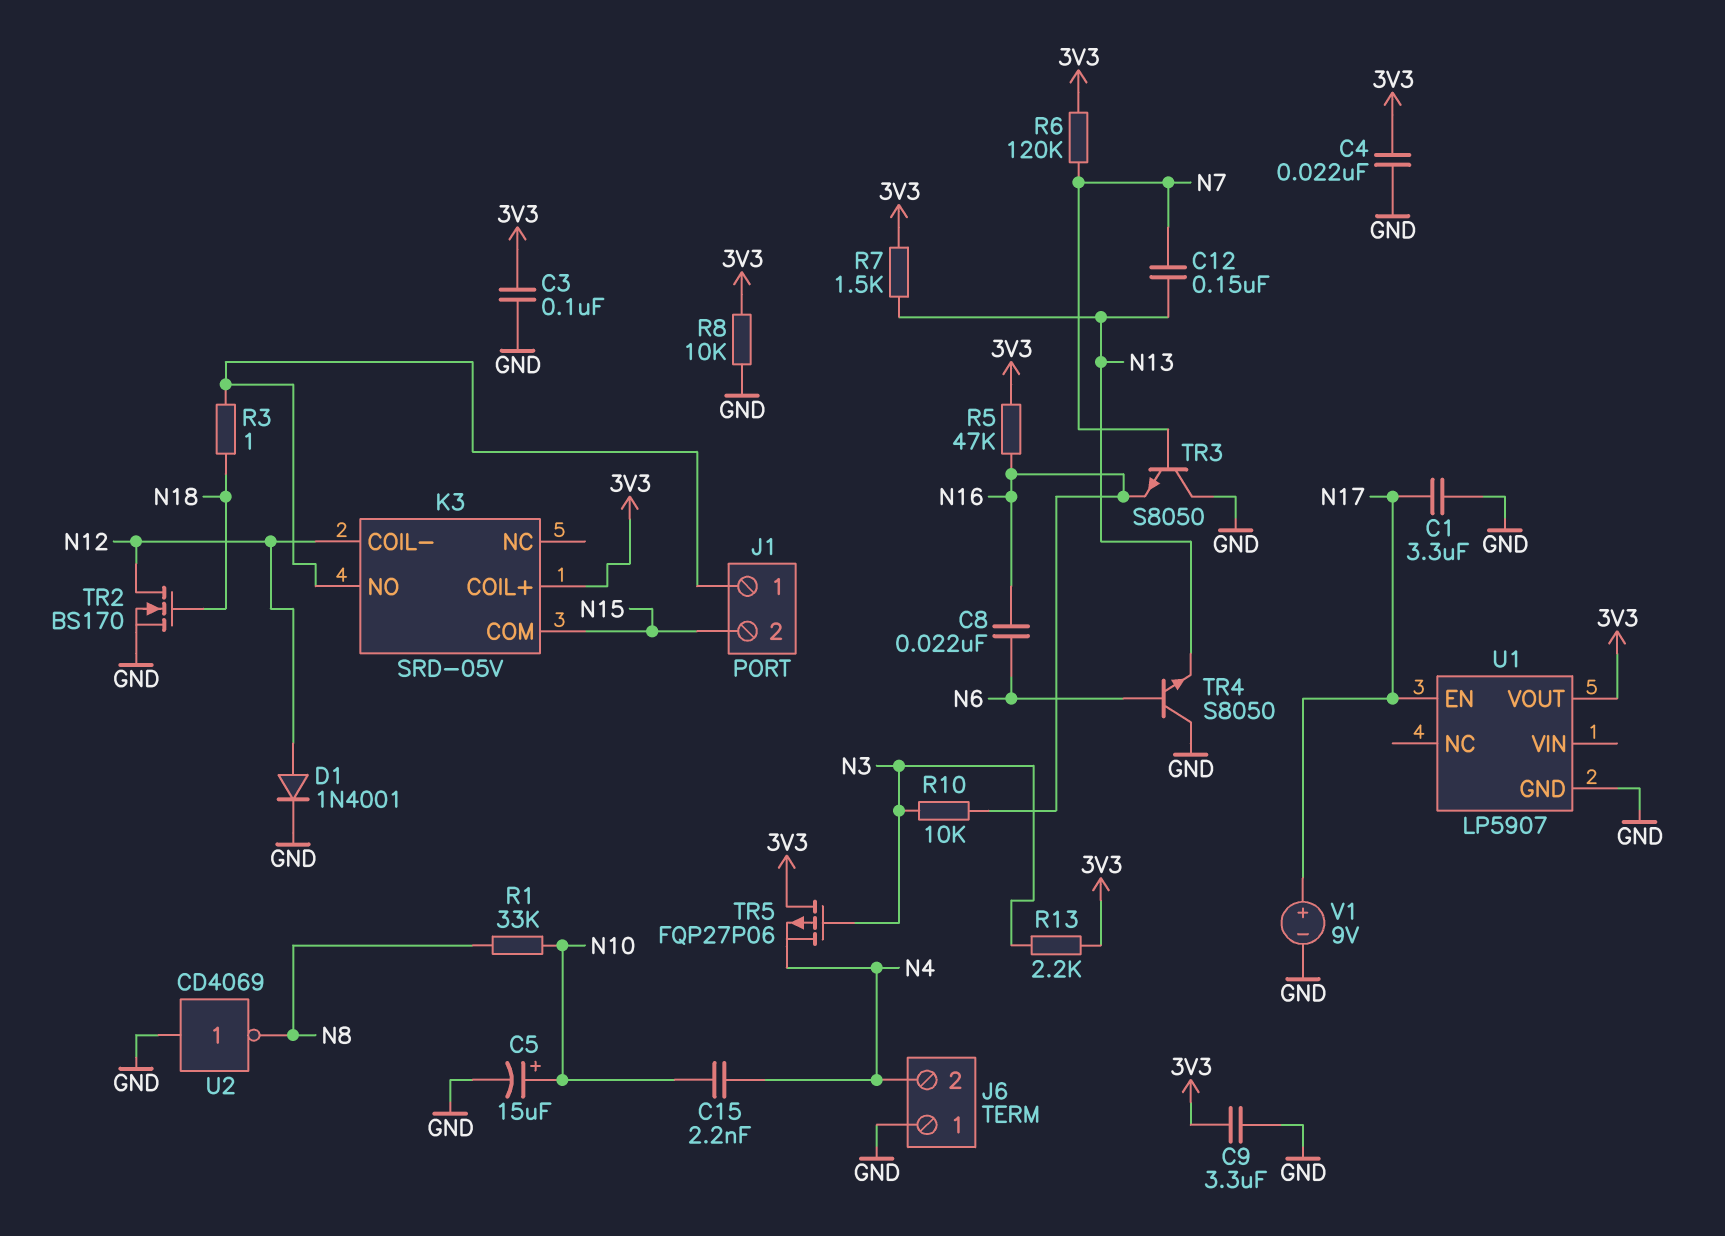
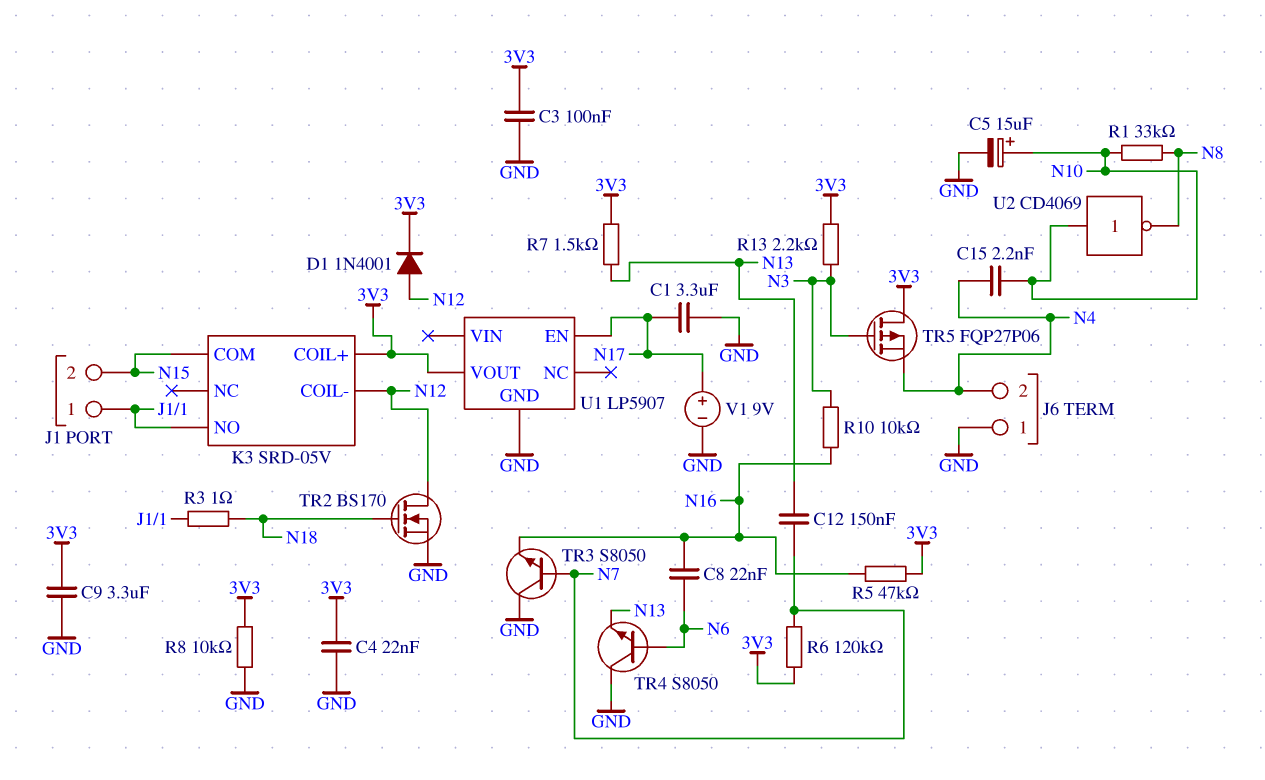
D1: diode 1N4001 (A N12, K GND) -> diode 1N4001 (A N12, K 3V3)
U2: NOT CD4069 (in GND, out N8) -> NOT CD4069 (in N10, out N8)

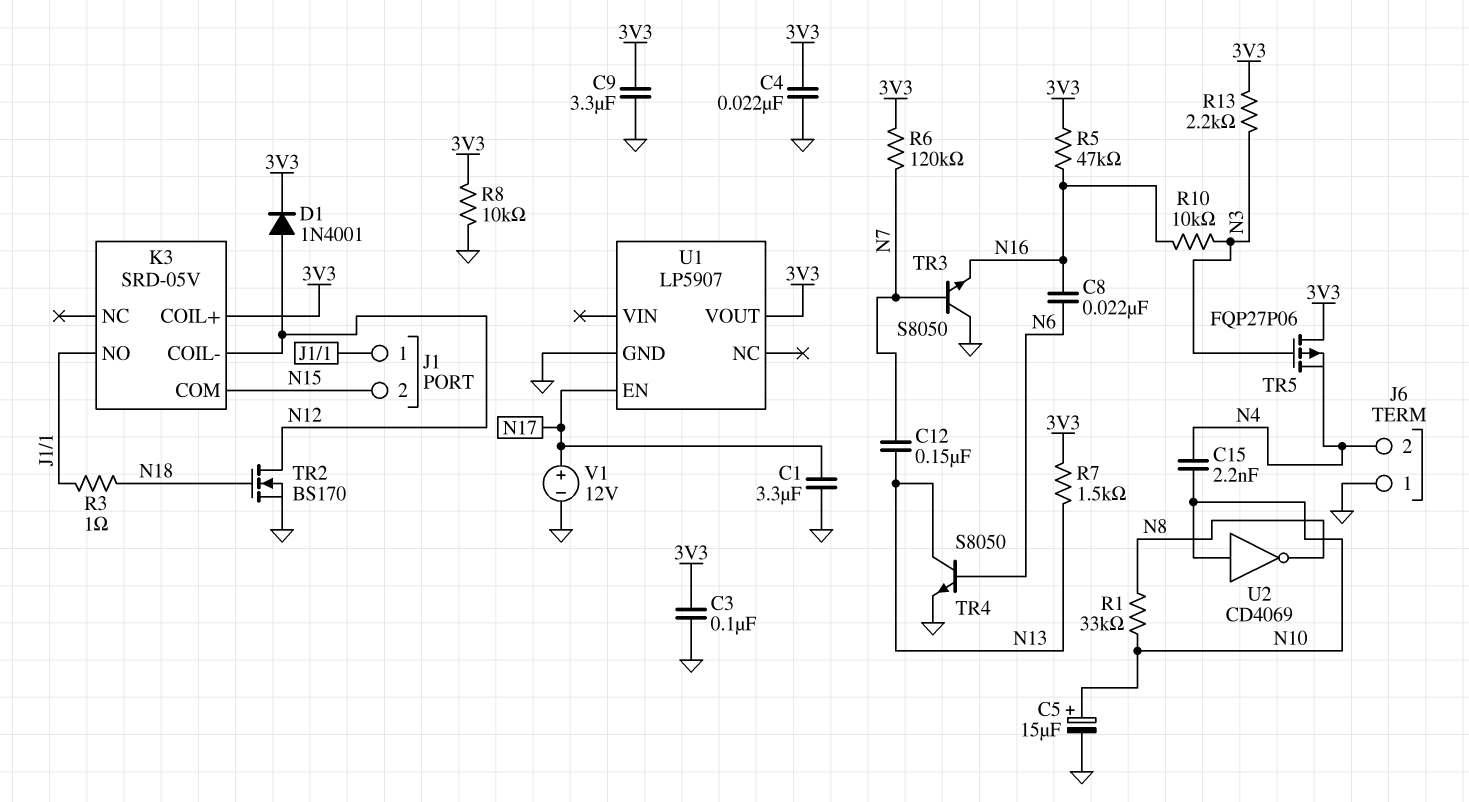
TR4: NPN S8050 (B N6, C GND, E N13) -> NPN S8050 (B N6, C N13, E GND)
V1: 9V (plus N17, minus GND) -> 12V (plus N17, minus GND)

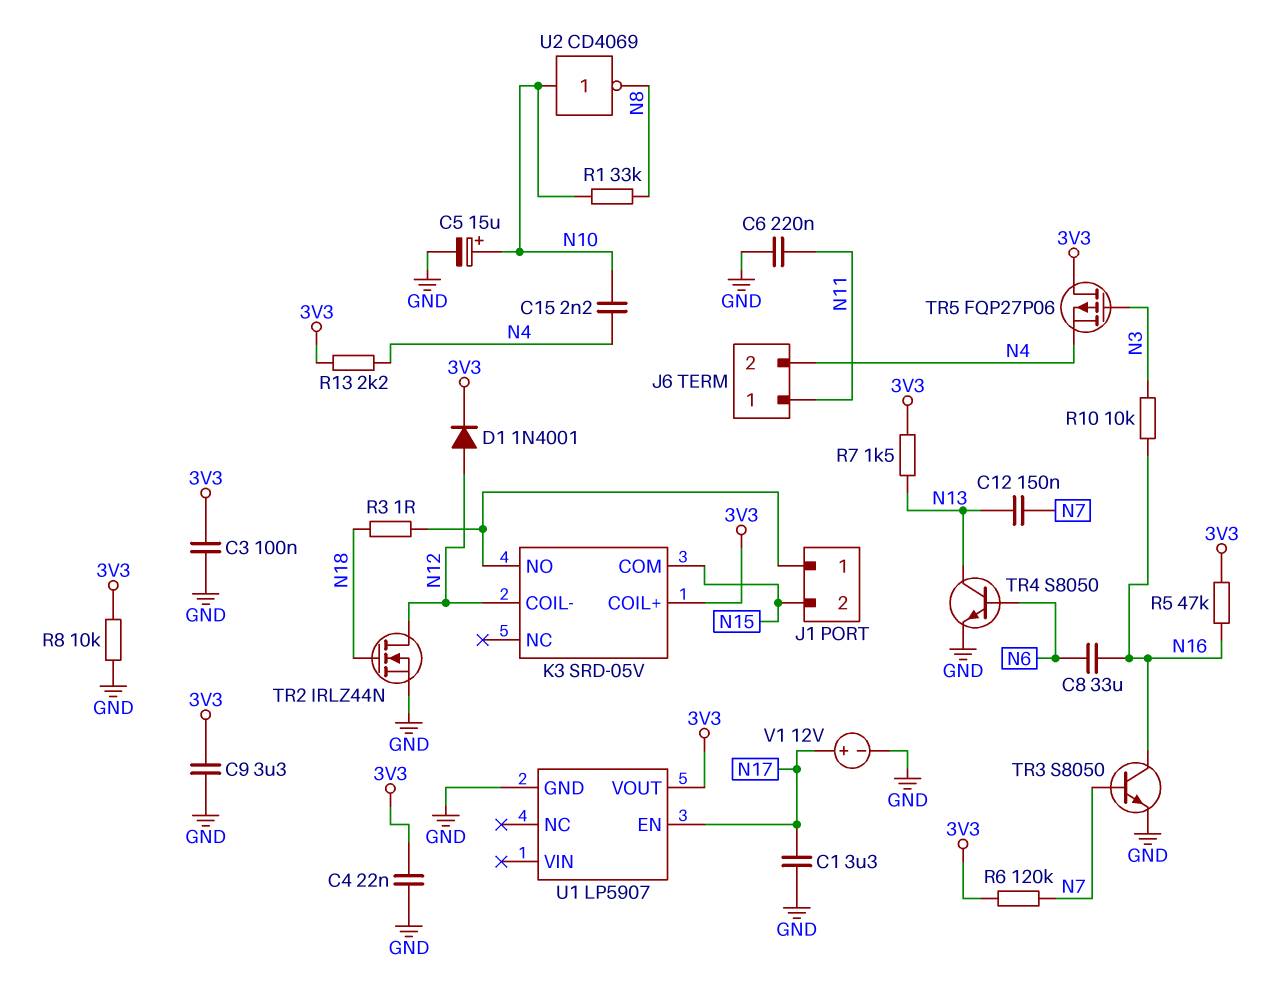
C6: none -> 220nF (GND, N11)
C8: 22nF (N6, N16) -> 33uF (N6, N16)
J6 pin 1: GND -> N11
R13: 2.2k (3V3, N3) -> 2.2k (3V3, N4)
TR2: NMOS BS170 (G N18, D N12, S GND) -> NMOS IRLZ44N (G N18, D N12, S GND)
TR3: NPN S8050 (B N7, C GND, E N16) -> NPN S8050 (B N7, C N16, E GND)

